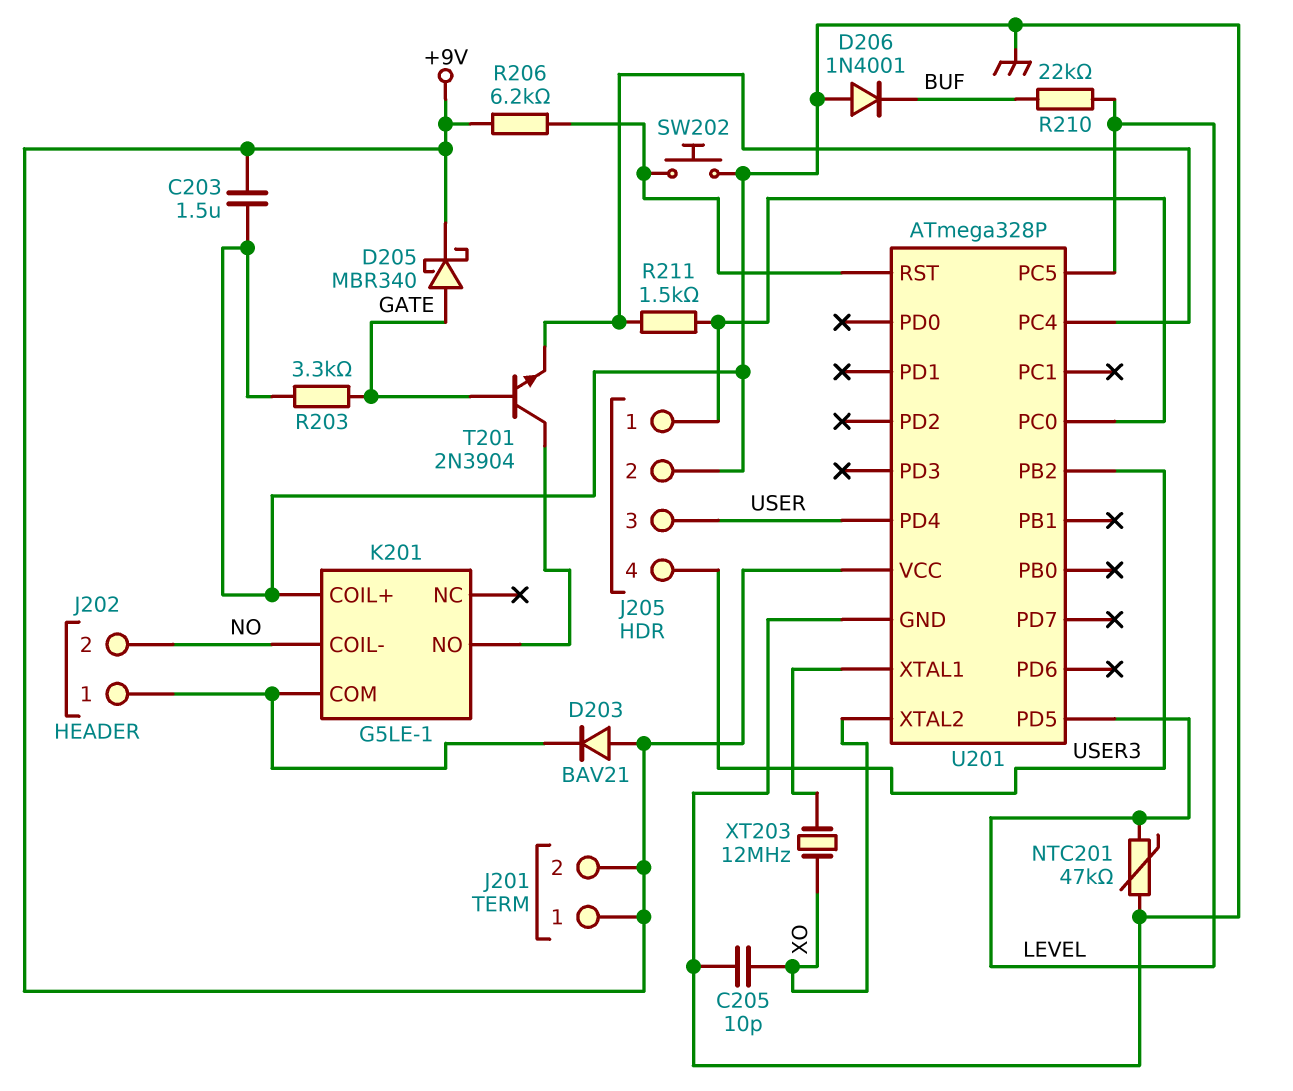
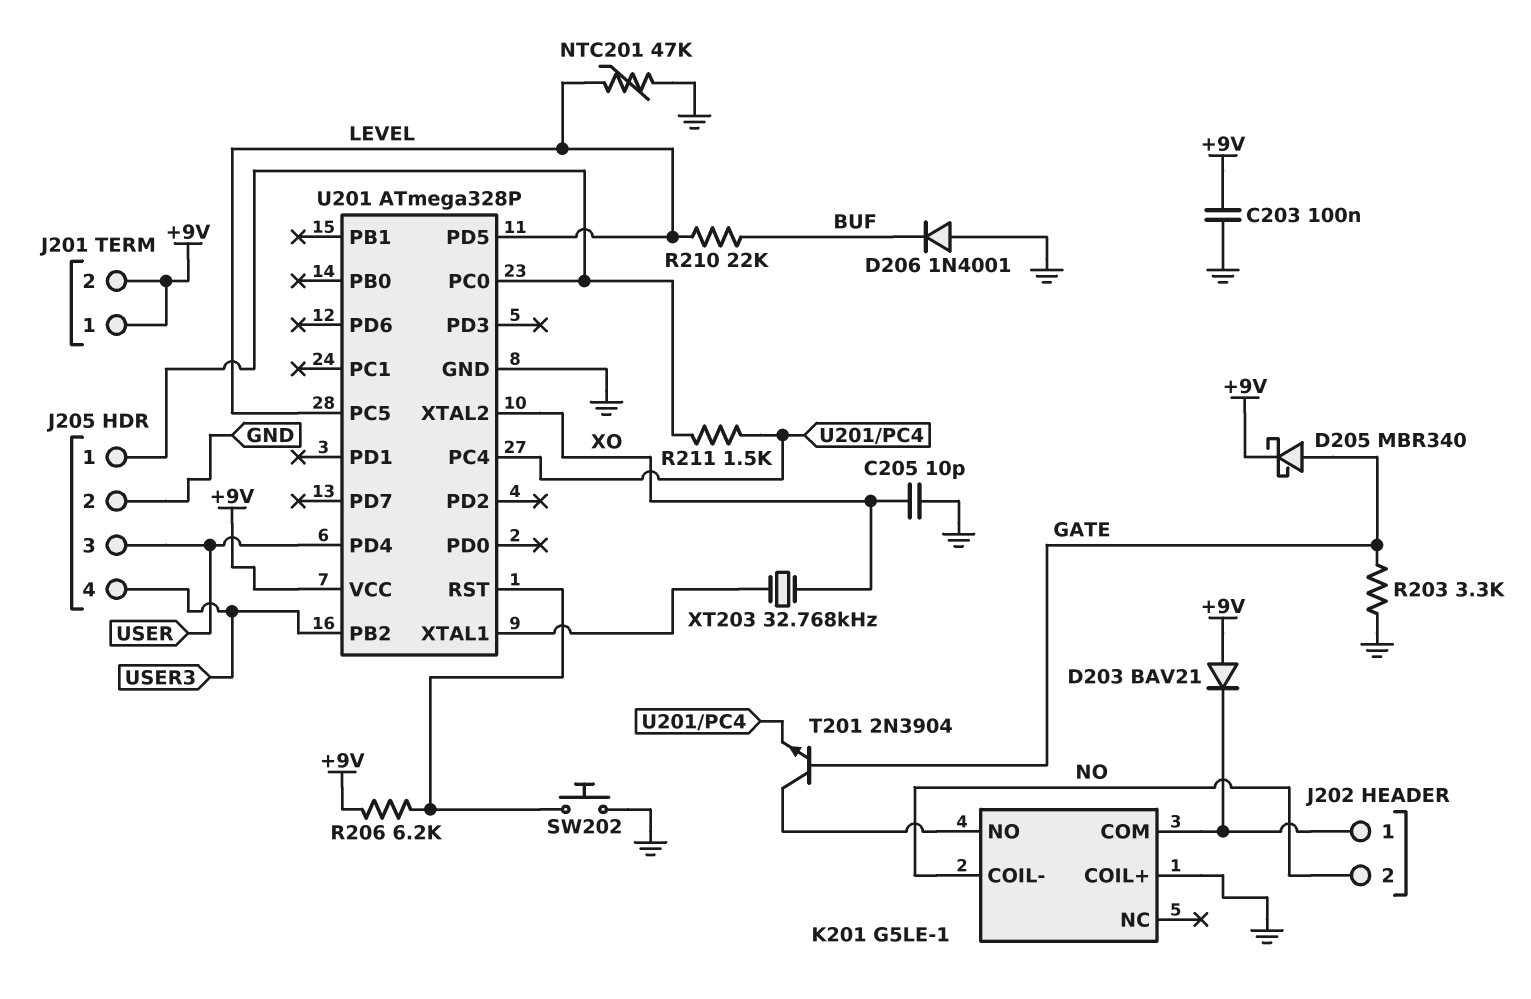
C203: 1.5uF (+9V, GND) -> 100nF (+9V, GND)
XT203: 12MHz (U201/XTAL1, XO) -> 32.768kHz (U201/XTAL1, XO)

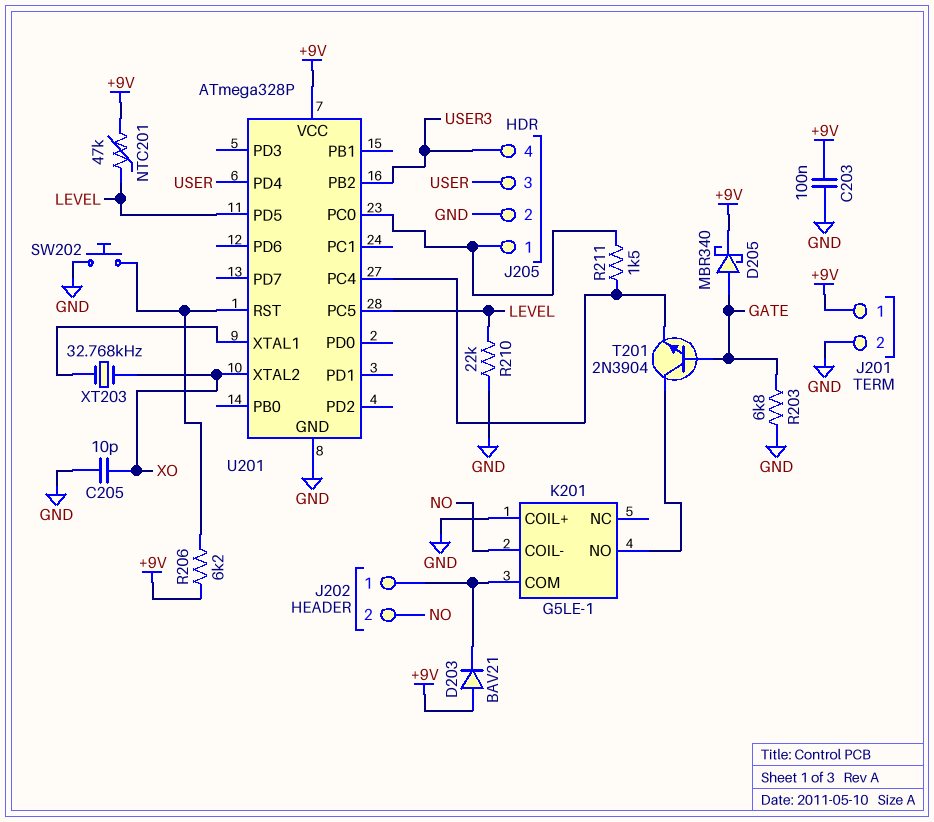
D206: diode 1N4001 (A GND, K BUF) -> none
J201 pin 2: +9V -> GND
NTC201: 47k (GND, LEVEL) -> 47k (+9V, LEVEL)
R203: 3.3k (GATE, GND) -> 6.8k (GATE, GND)
R210: 22k (BUF, LEVEL) -> 22k (GND, LEVEL)

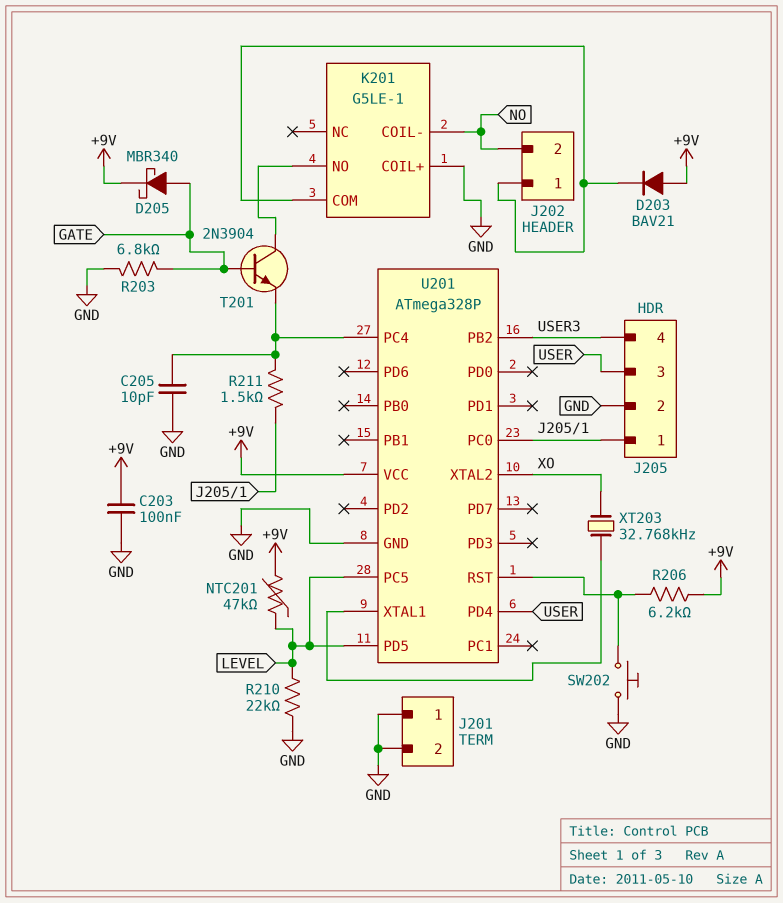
C205: 10pF (GND, XO) -> 10pF (GND, U201/PC4)
J201 pin 1: +9V -> GND

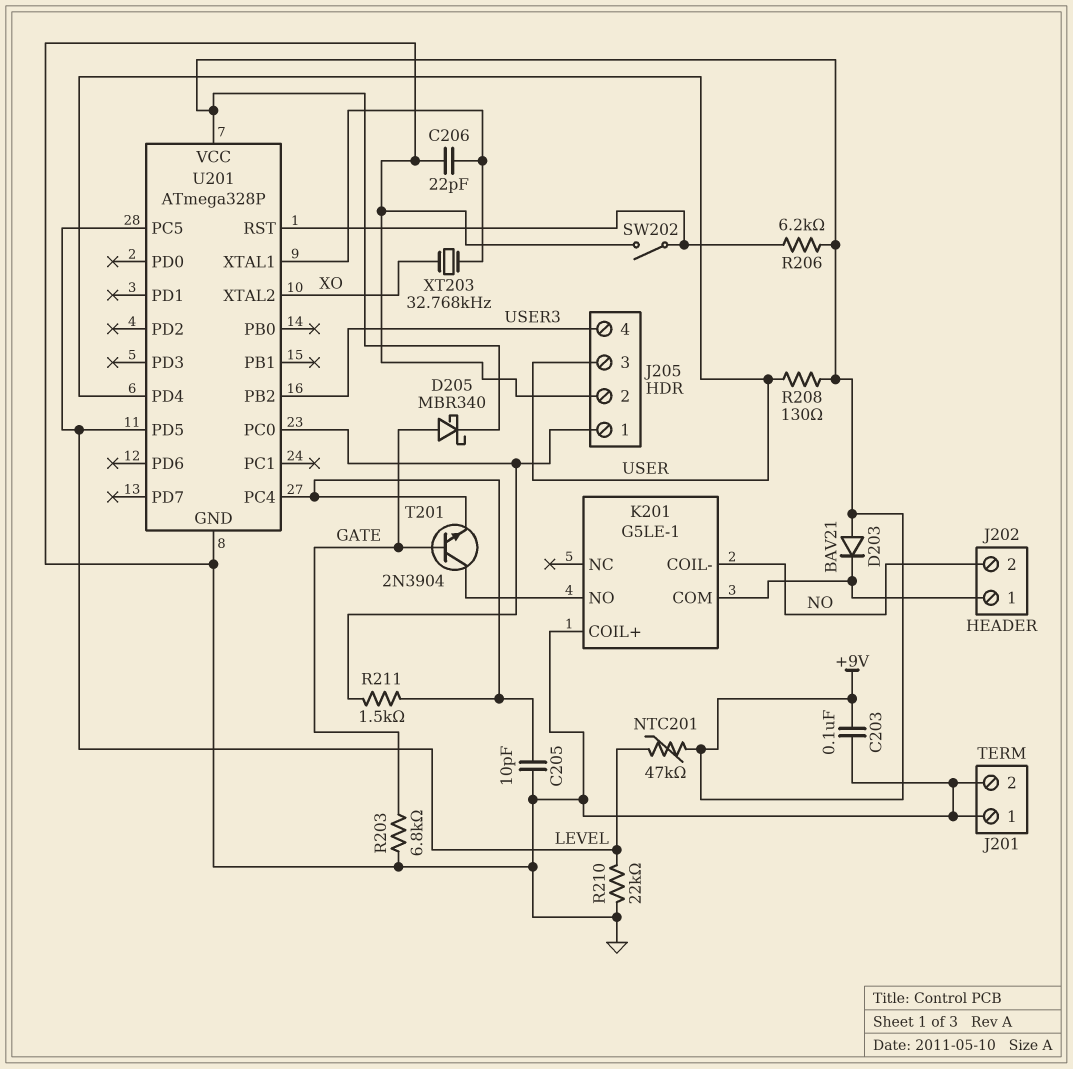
C206: none -> 22pF (GND, U201/XTAL1)
R208: none -> 130 (+9V, USER)
SW202: button (GND, U201/RST) -> switch (GND, U201/RST)

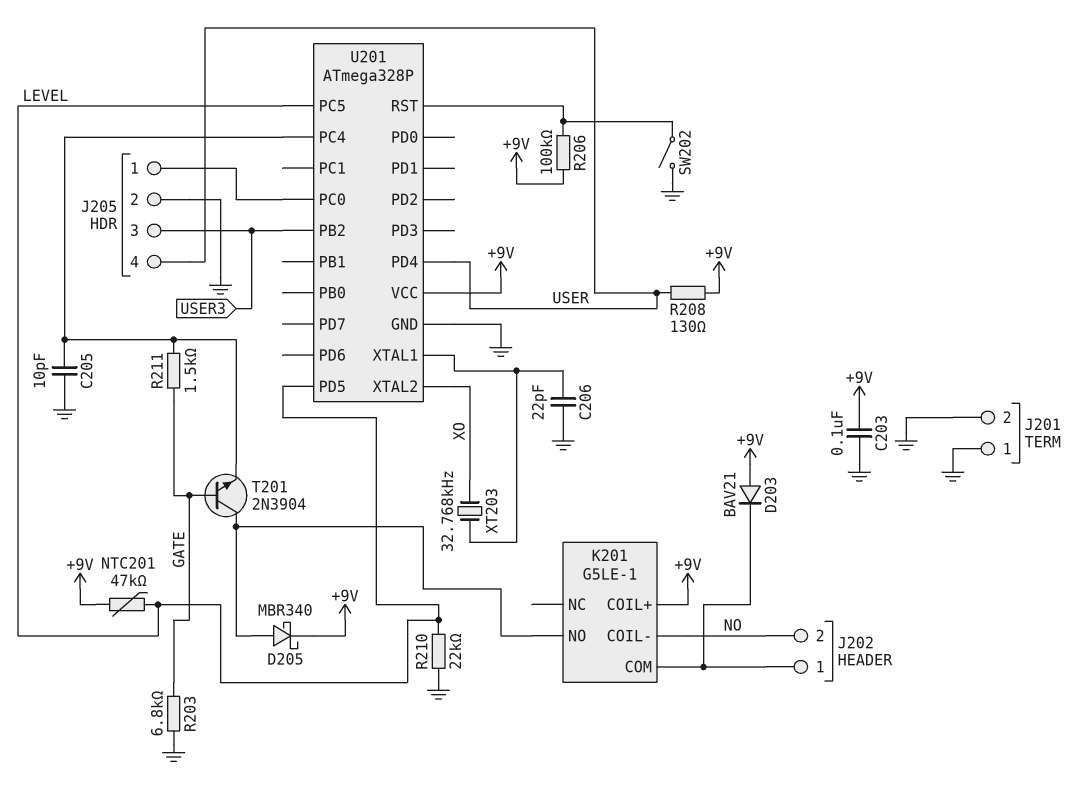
D205: schottky MBR340 (A GATE, K +9V) -> schottky MBR340 (A K201/NO, K +9V)
J205 pin 3: USER -> USER3
J205 pin 4: USER3 -> USER
K201 pin COIL+: GND -> +9V
R206: 6.2k (+9V, U201/RST) -> 100k (+9V, U201/RST)
R211: 1.5k (J205/1, U201/PC4) -> 1.5k (GATE, U201/PC4)

